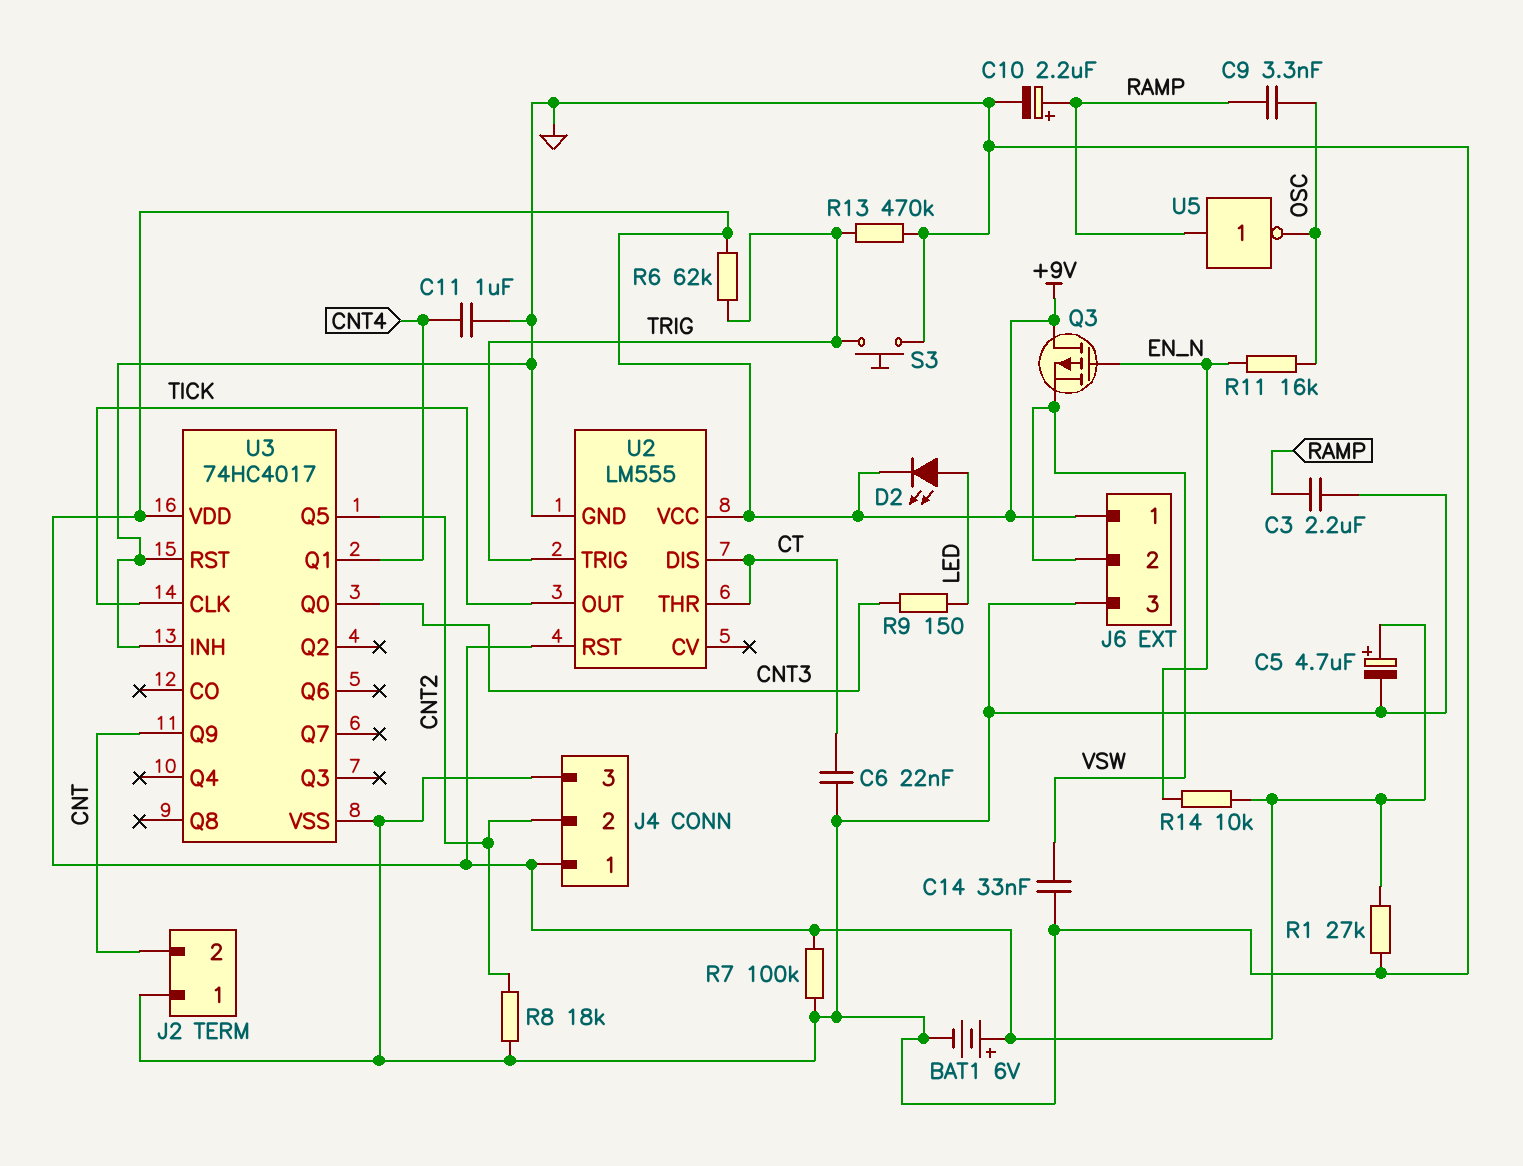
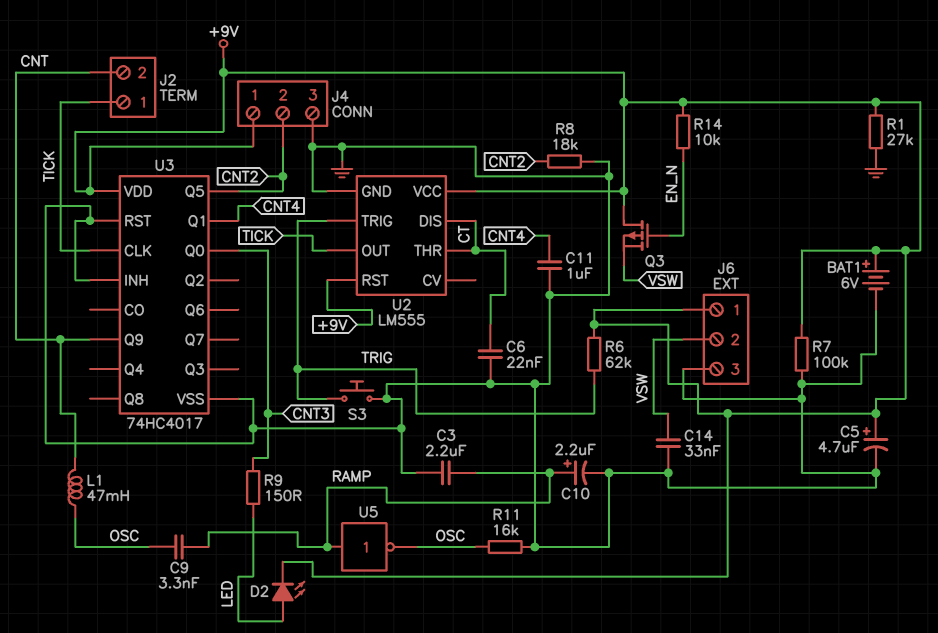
J2 pin 1: GND -> TICK
L1: none -> 47mH (CNT, OSC)
R11: 16k (EN_N, OSC) -> 16k (GND, OSC)
R13: 470k (GND, TRIG) -> none

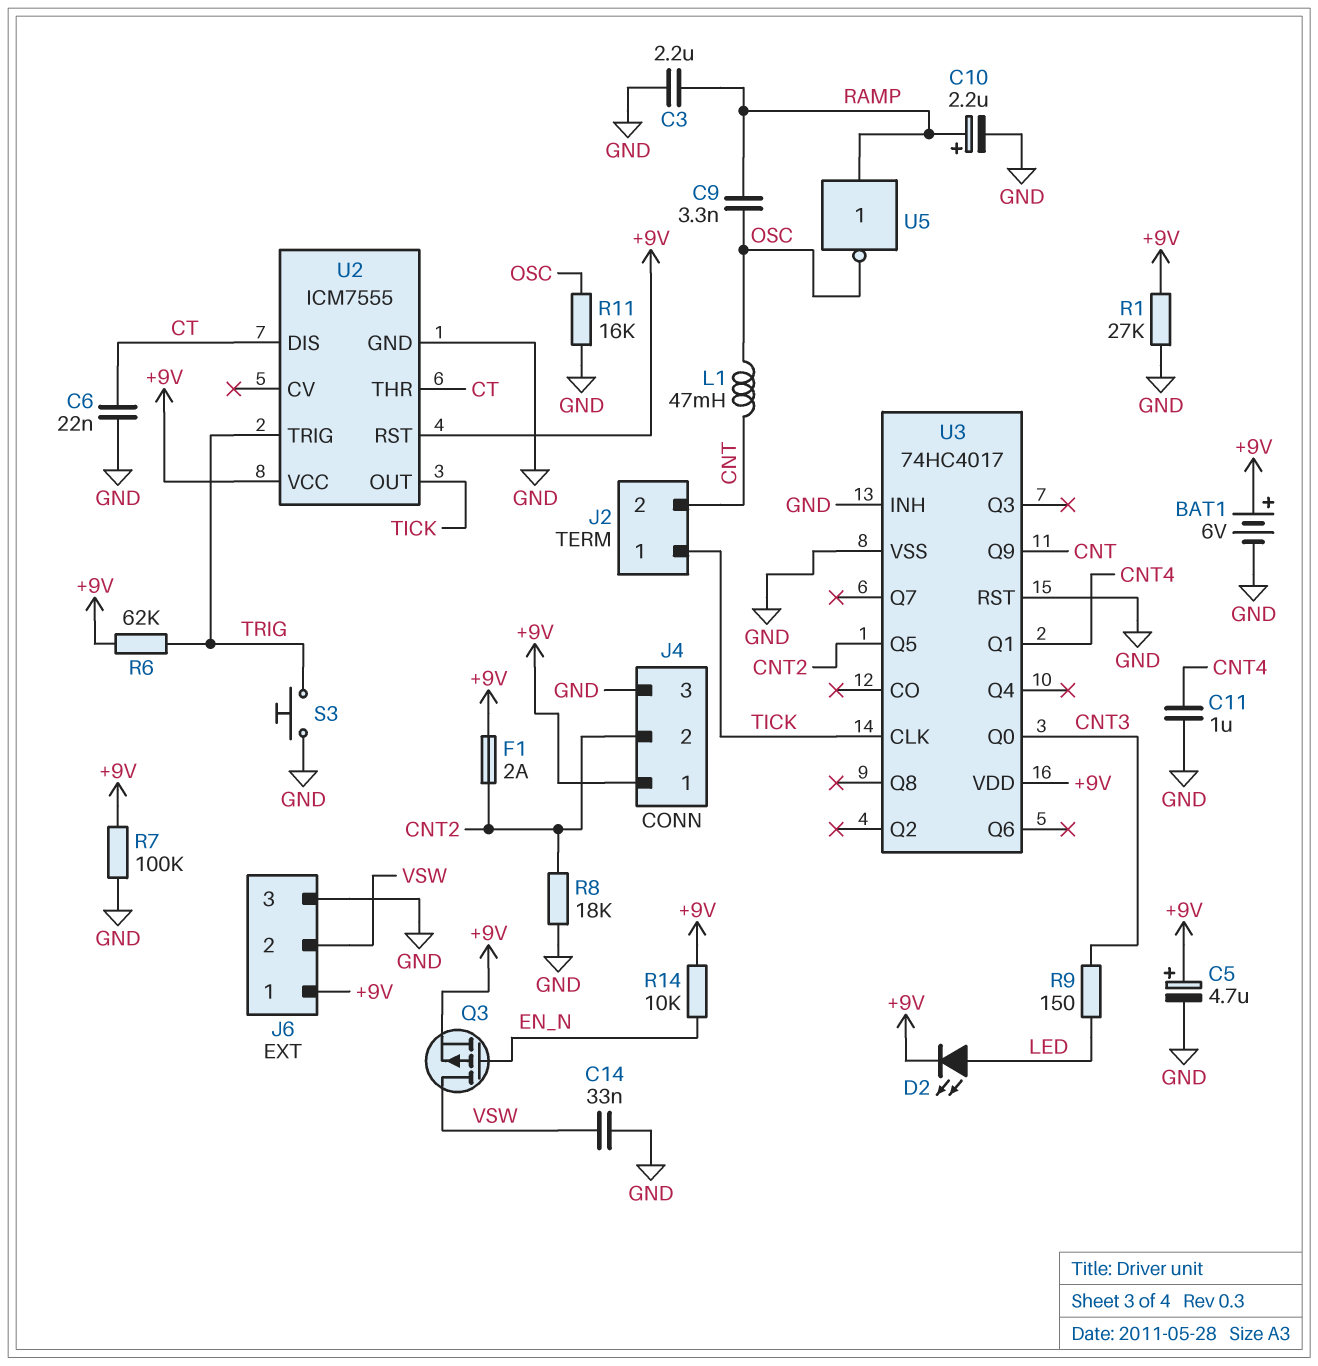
F1: none -> 2A (+9V, CNT2)
Q3: PMOS (G EN_N, D +9V, S VSW) -> PMOS (G EN_N, D VSW, S +9V)
U2: LM555 -> ICM7555

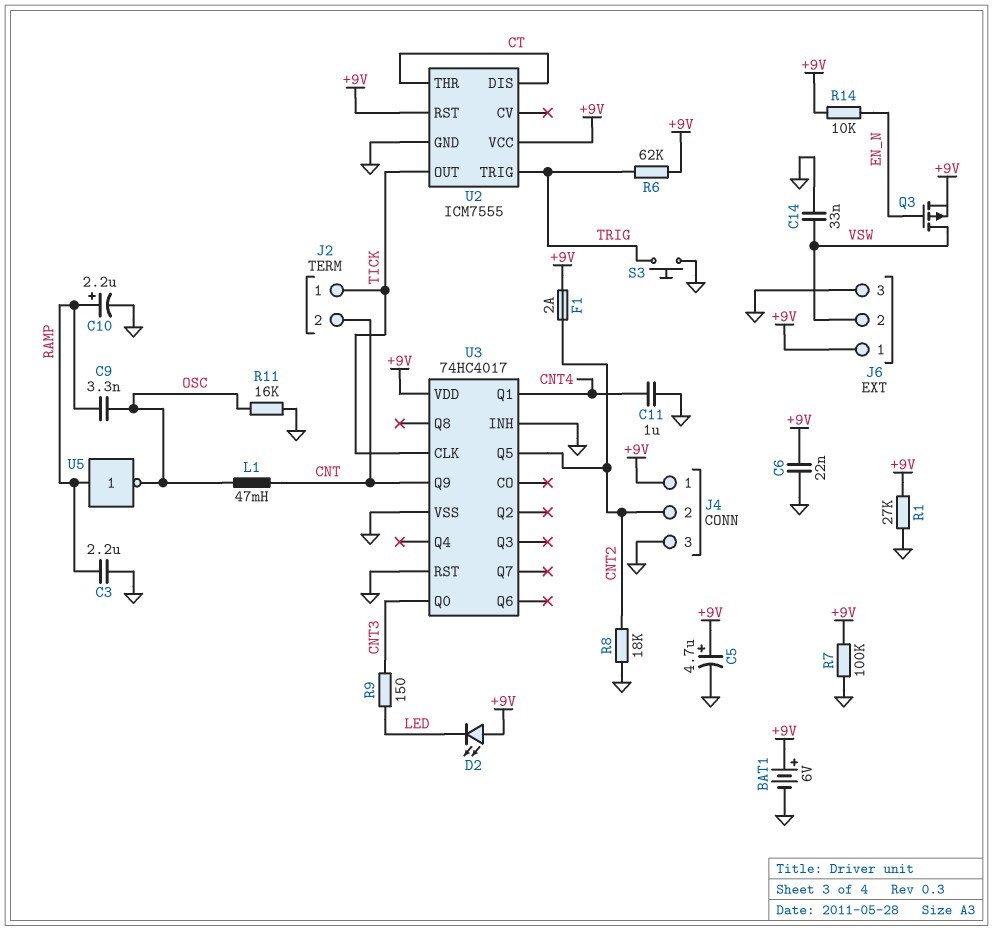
C6: 22nF (CT, GND) -> 22nF (+9V, GND)
D2: LED (A LED, K +9V) -> LED (A +9V, K LED)

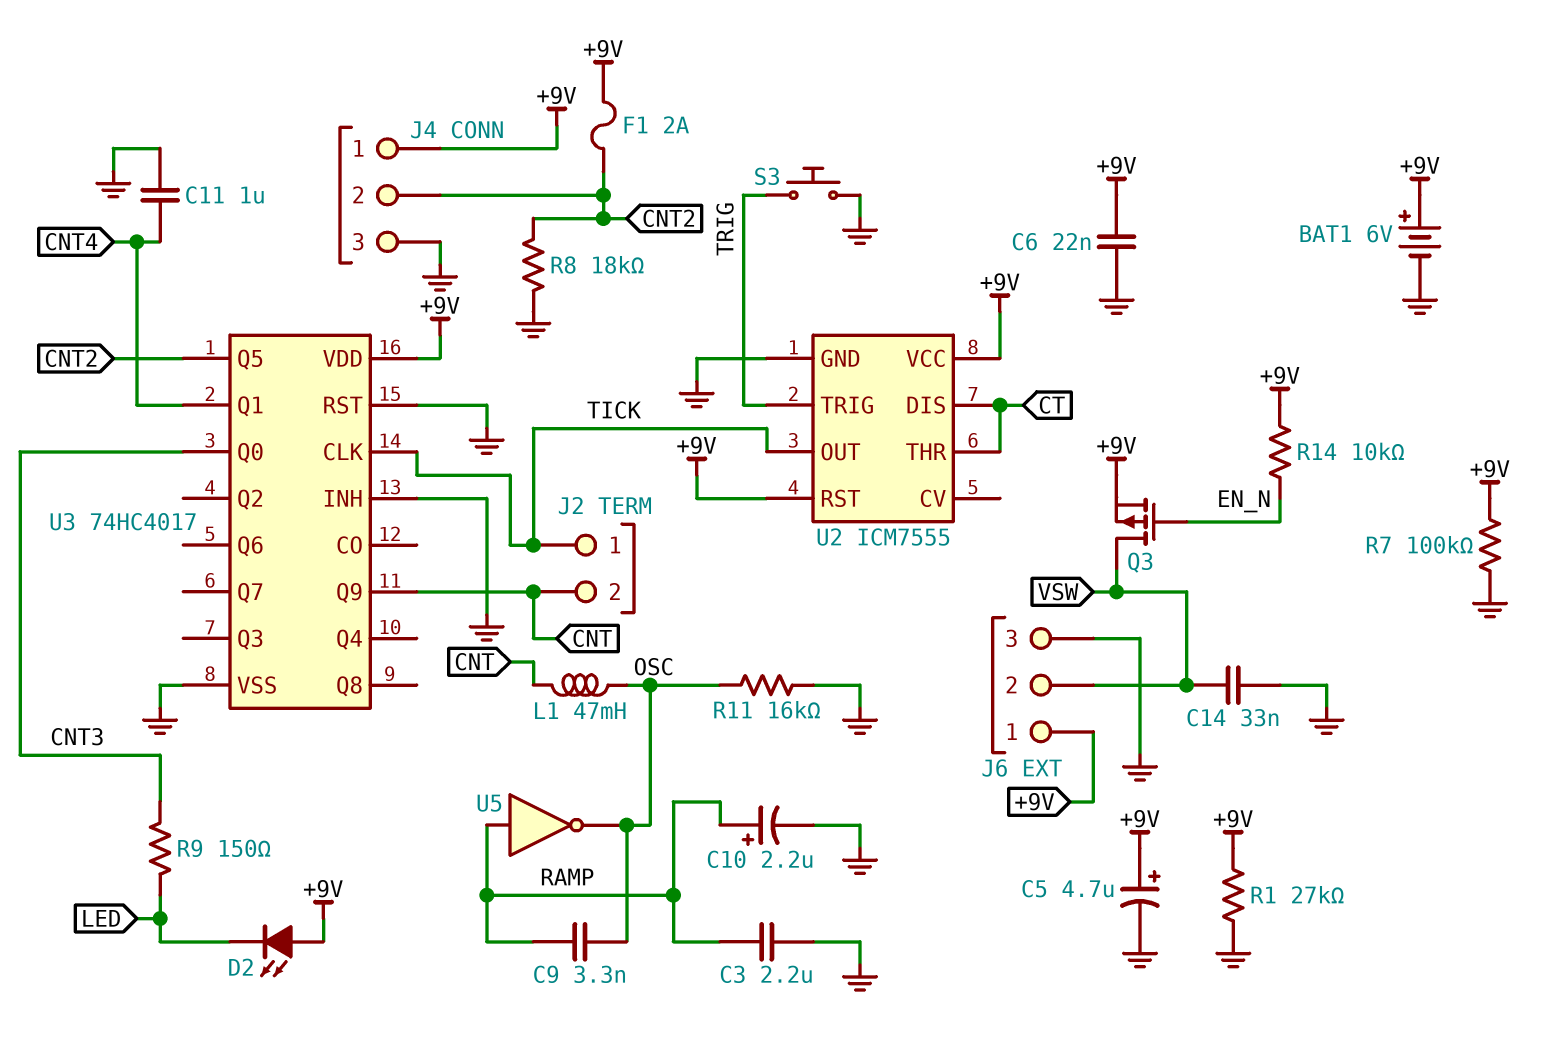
R6: 62k (+9V, TRIG) -> none

